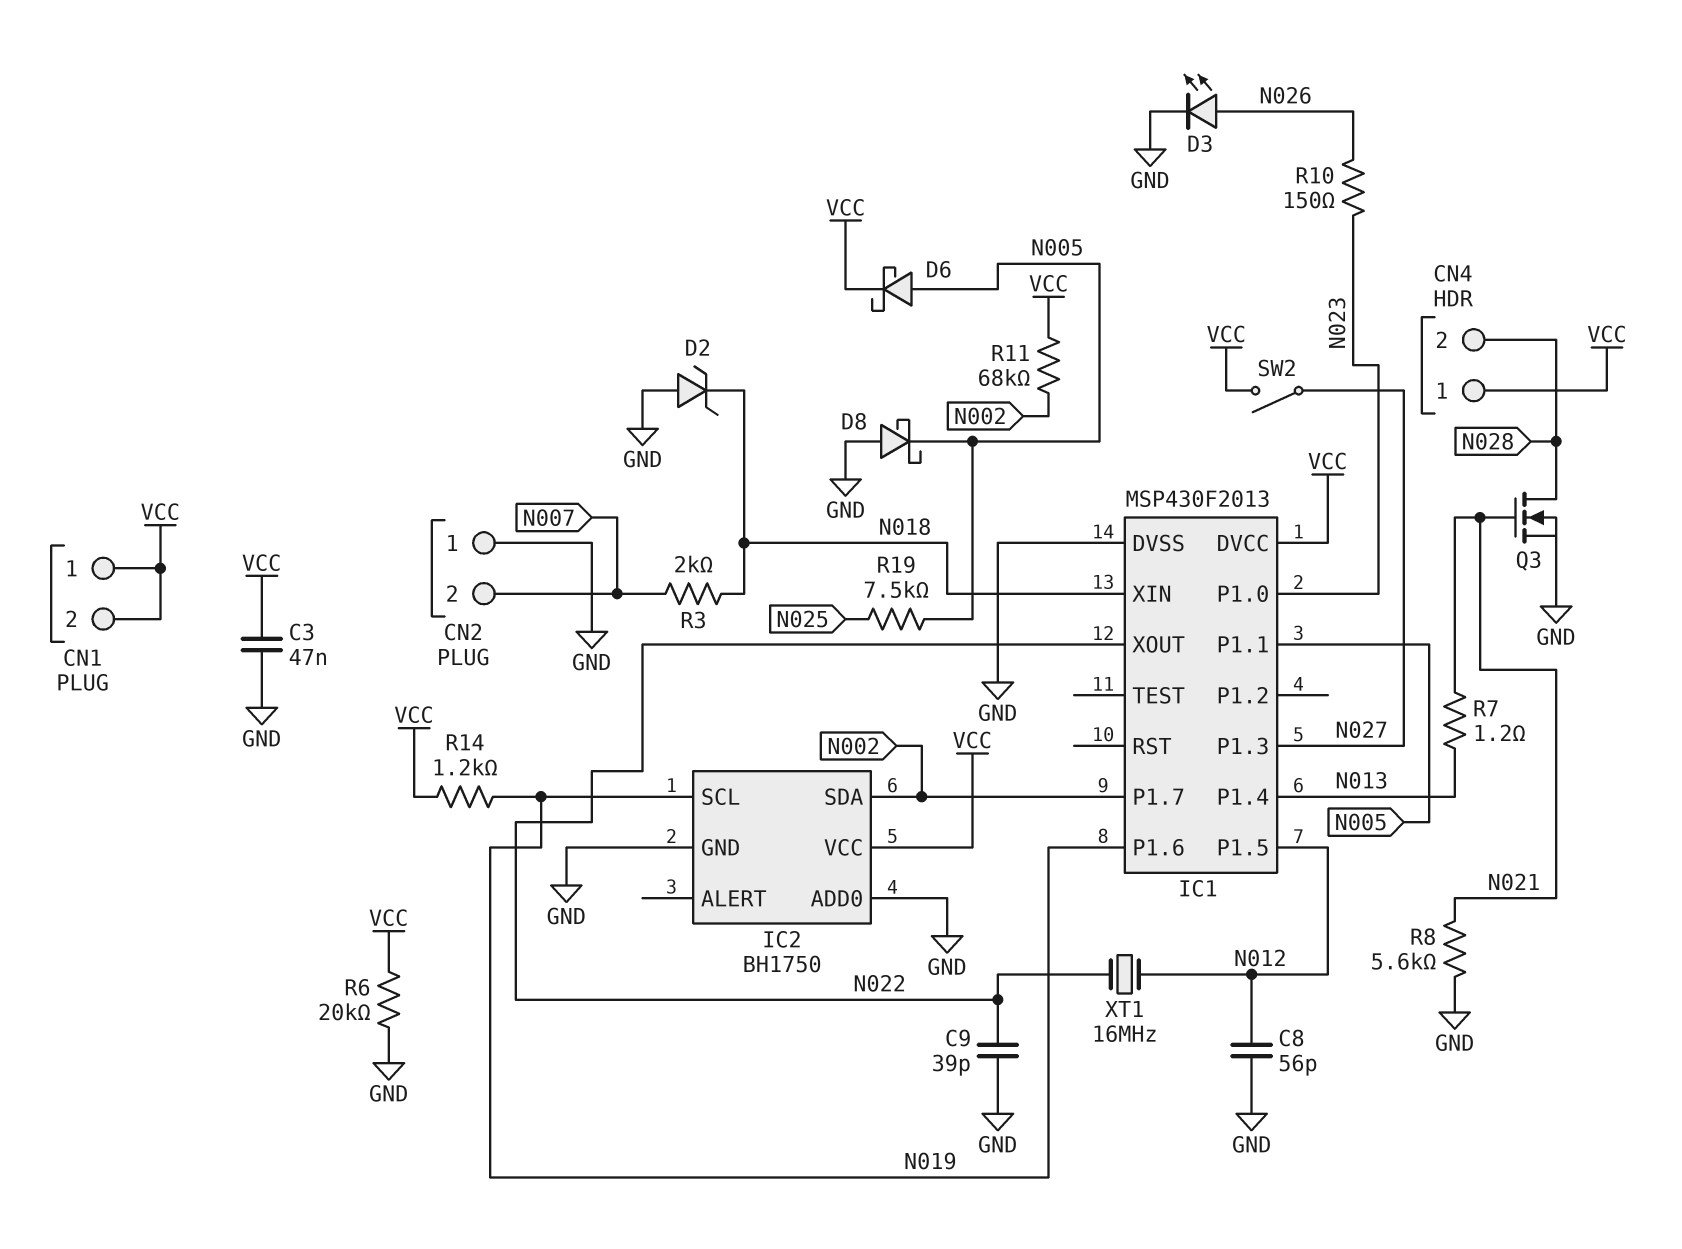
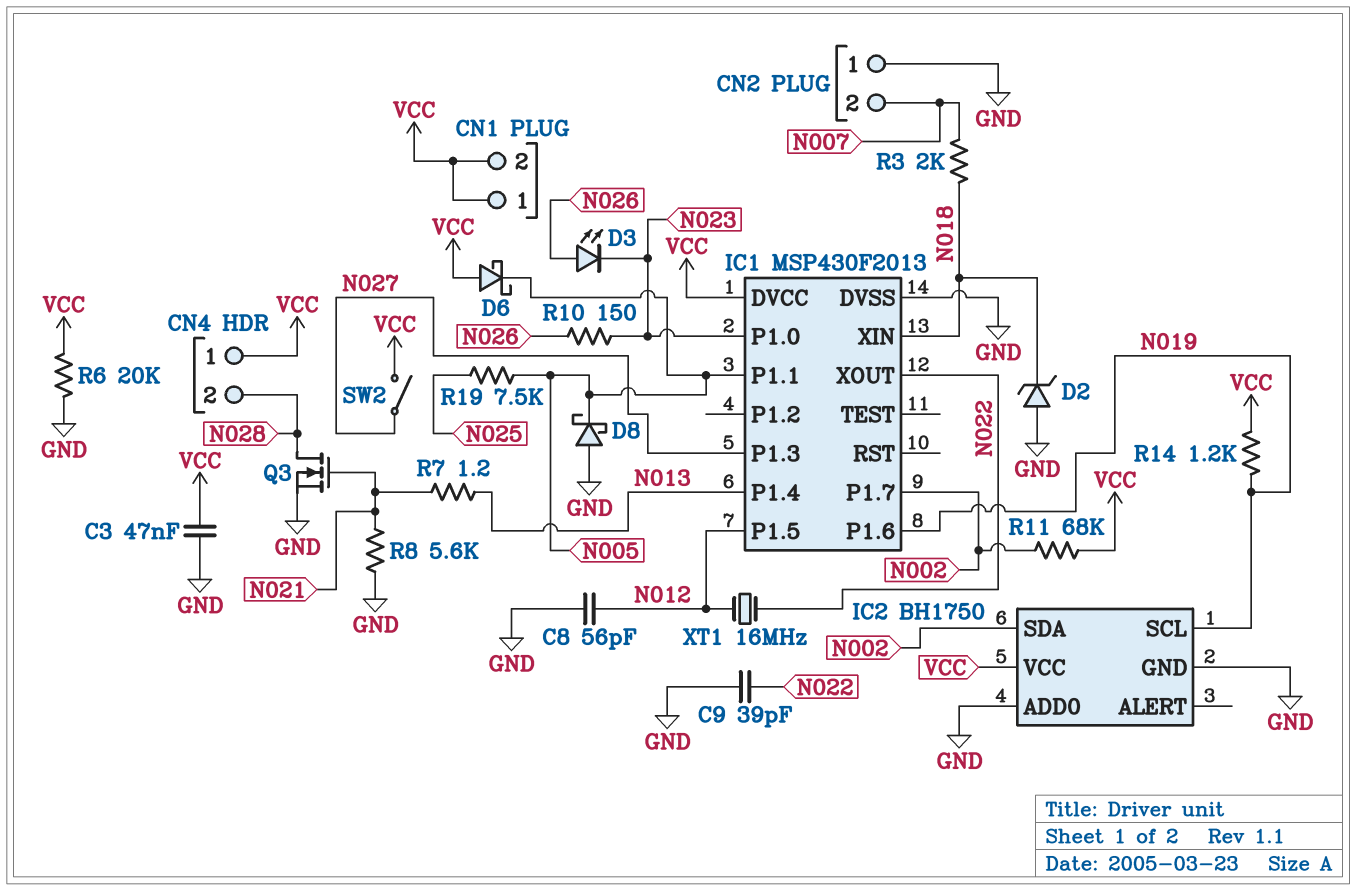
D3: LED (A N026, K GND) -> LED (A N026, K N023)
D6: schottky (A N005, K VCC) -> schottky (A VCC, K N005)

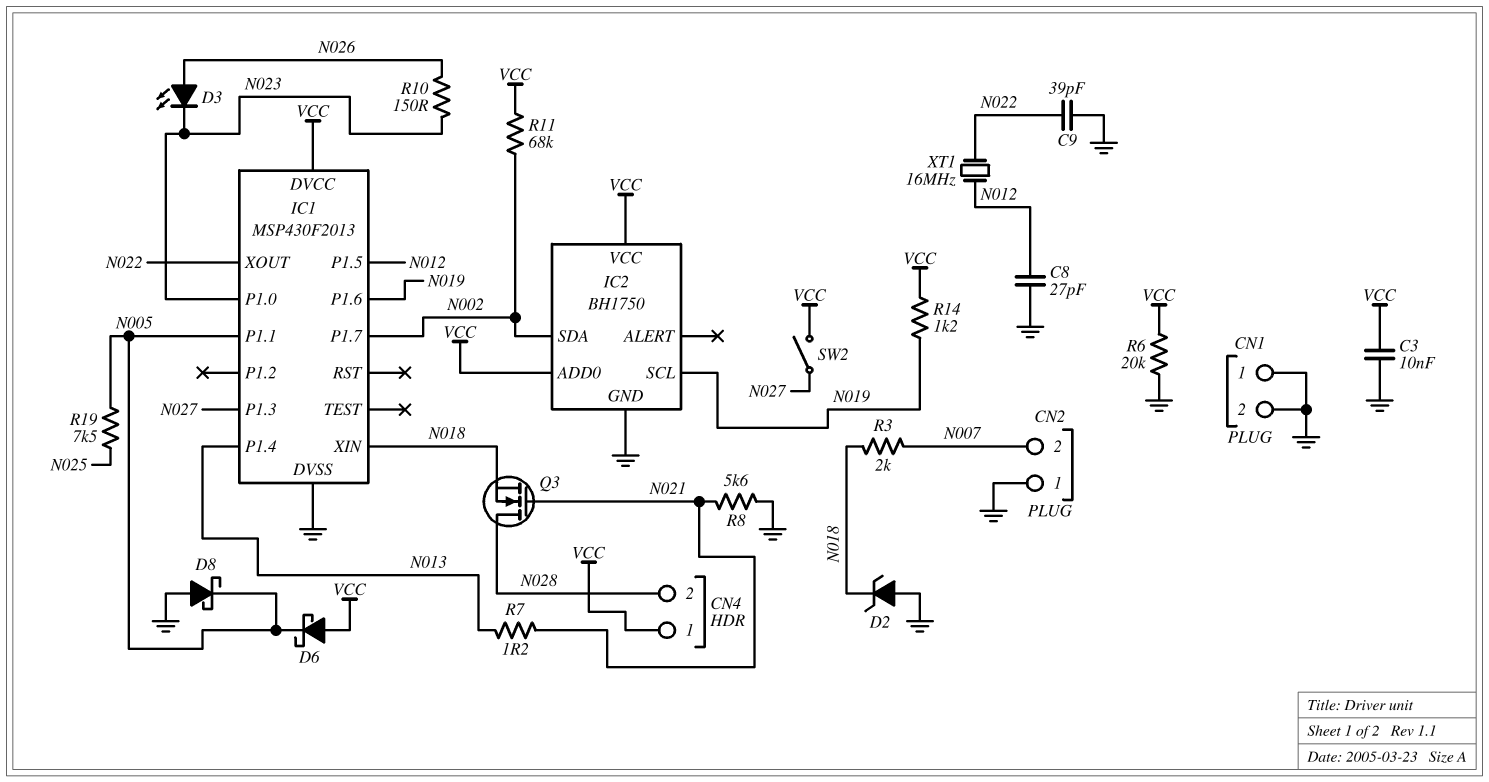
C3: 47nF (GND, VCC) -> 10nF (GND, VCC)
C8: 56pF (GND, N012) -> 27pF (GND, N012)
CN1 pin 1: VCC -> GND
CN1 pin 2: VCC -> GND
IC2 pin ADD0: GND -> VCC
Q3: NMOS (G N021, D N028, S GND) -> NMOS (G N021, D N028, S N018)

